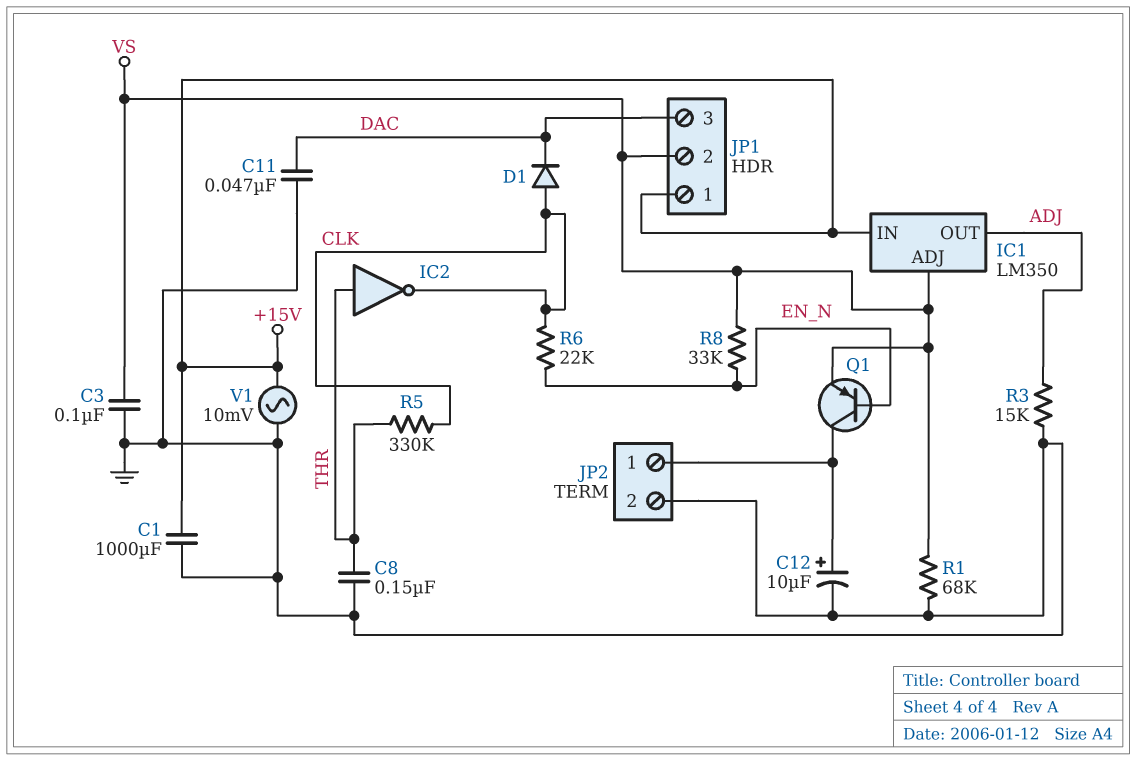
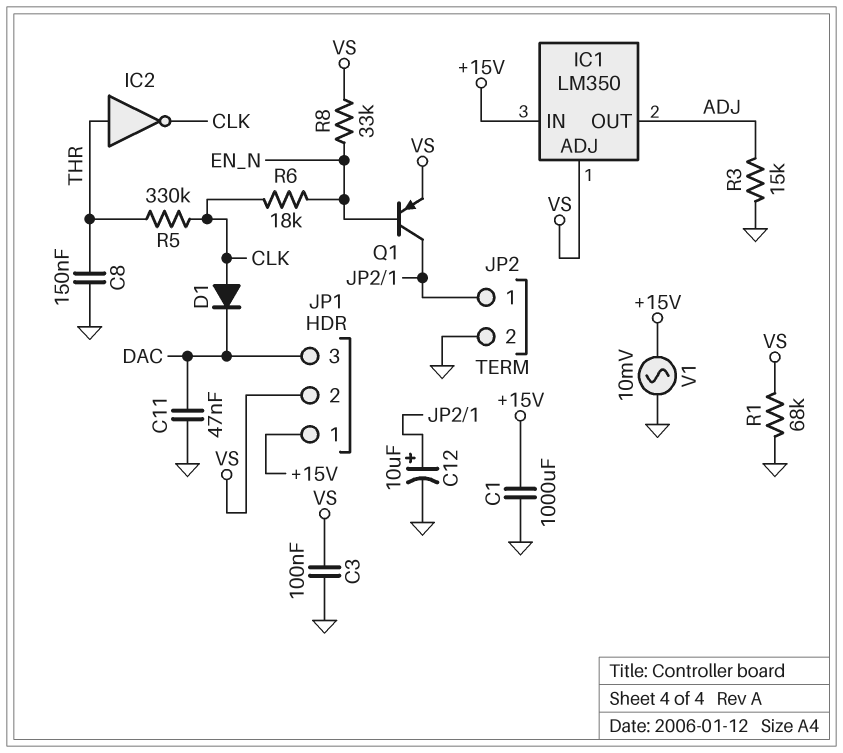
R6: 22k (CLK, EN_N) -> 18k (CLK, EN_N)

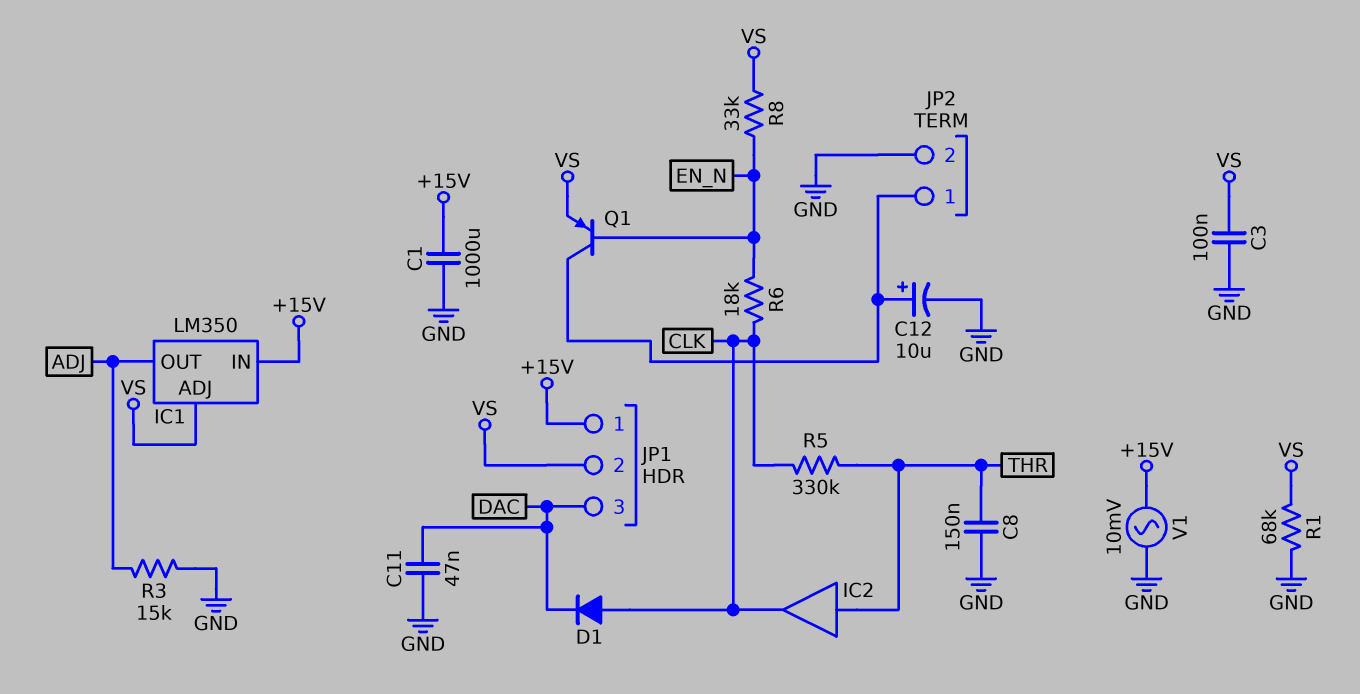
IC2: NOT (in THR, out CLK) -> buffer (in THR, out CLK)

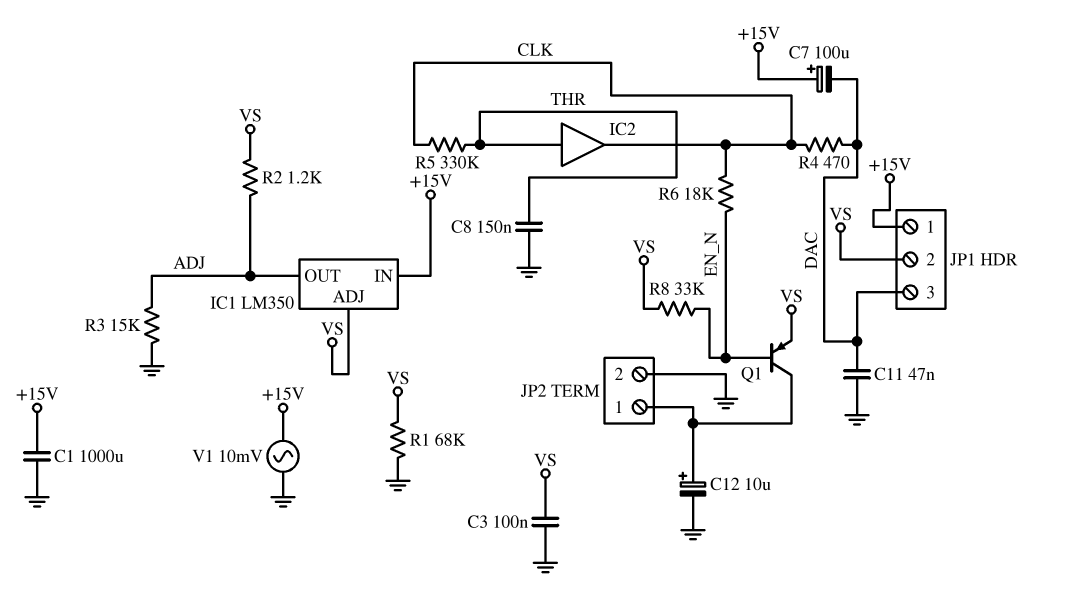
C7: none -> 100uF (plus +15V, minus DAC)
D1: diode (A CLK, K DAC) -> none
R2: none -> 1.2k (ADJ, VS)
R4: none -> 470 (CLK, DAC)

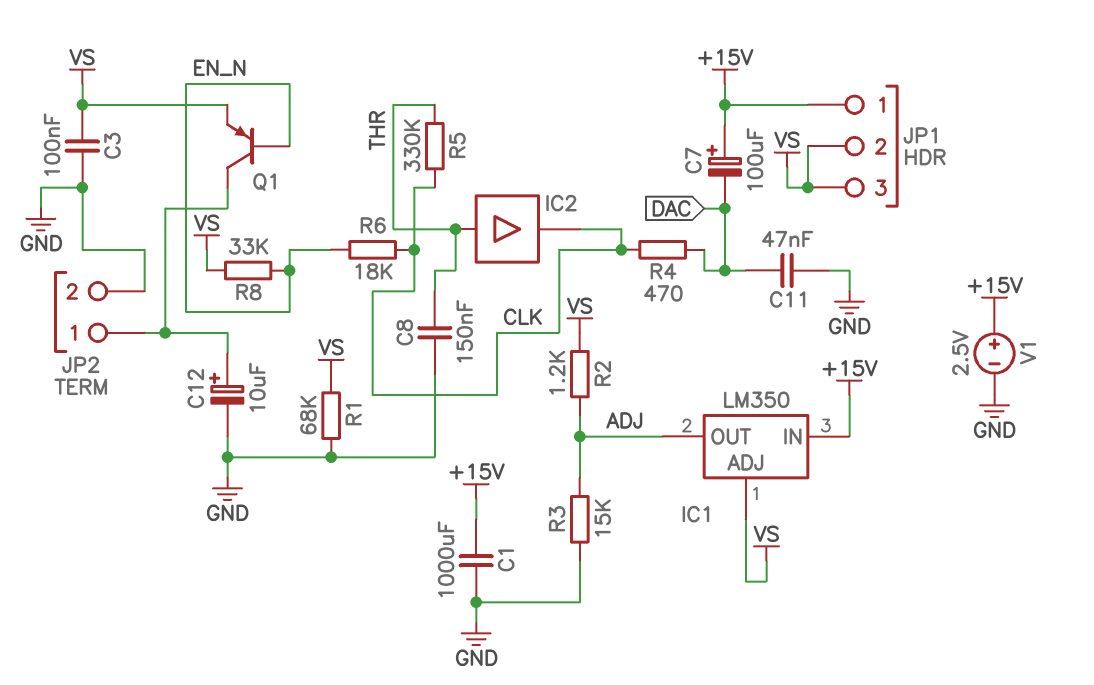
JP1 pin 3: DAC -> VS
V1: AC 10mV (+15V, GND) -> 2.5V (plus +15V, minus GND)

